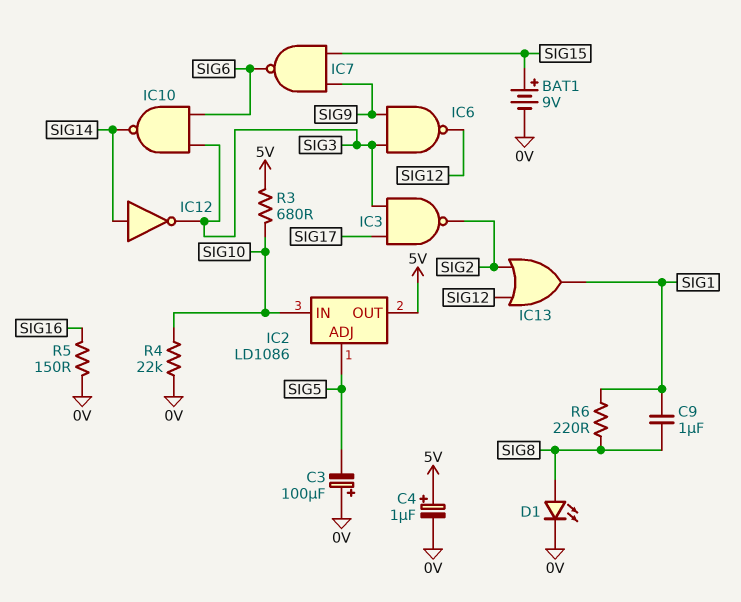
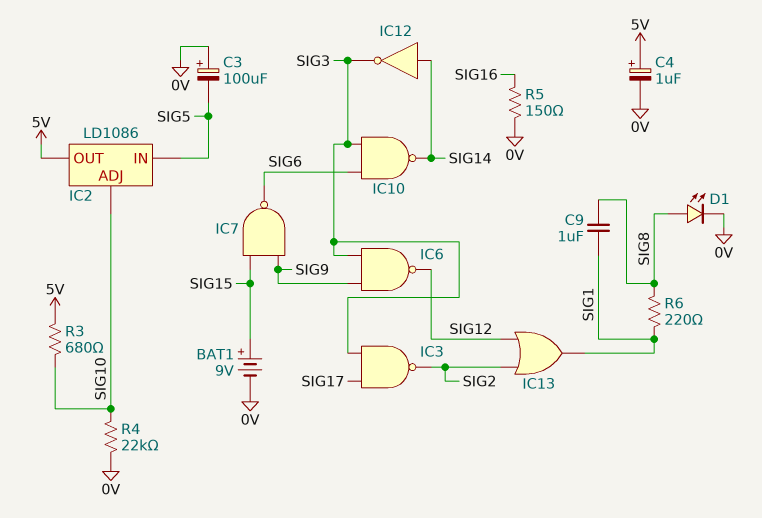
IC2 pin ADJ: SIG5 -> SIG10
IC2 pin IN: SIG10 -> SIG5

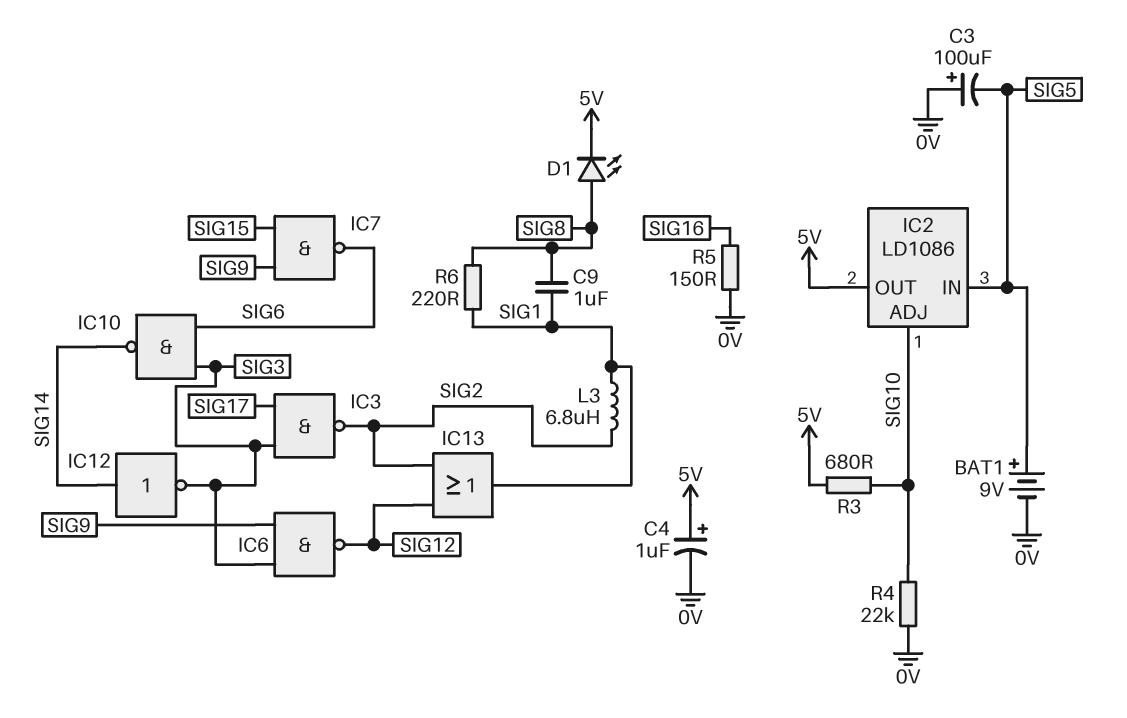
BAT1: 9V (plus SIG15, minus 0V) -> 9V (plus SIG5, minus 0V)
D1: LED (A SIG8, K 0V) -> LED (A SIG8, K 5V)
L3: none -> 6.8uH (SIG1, SIG2)

